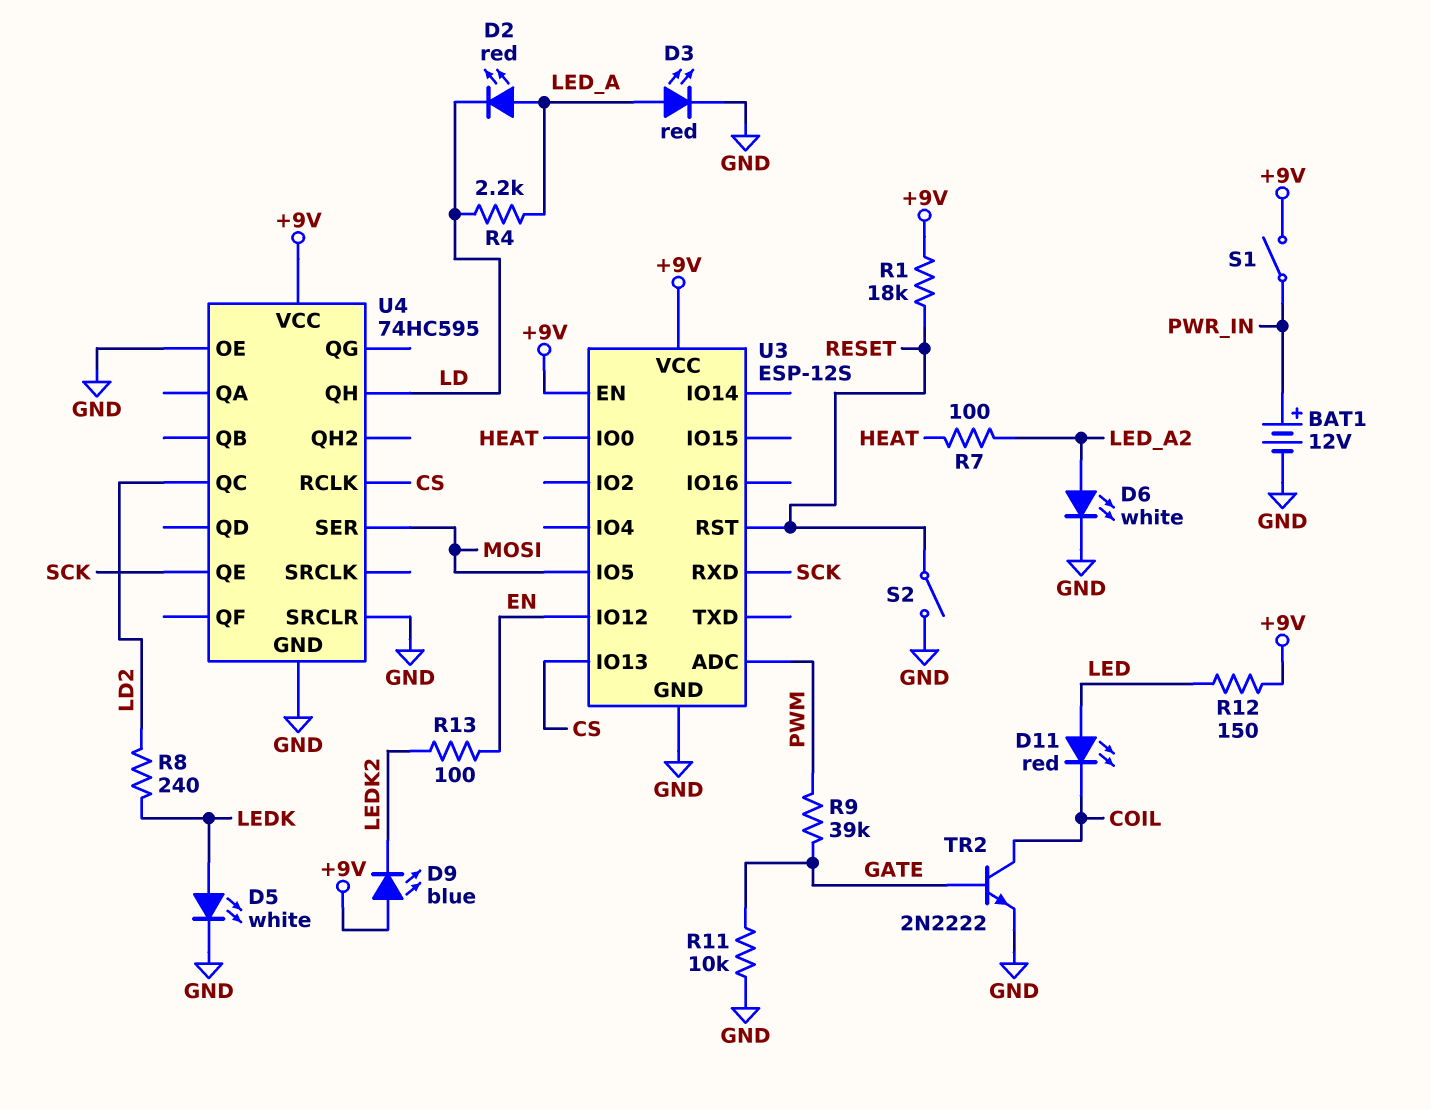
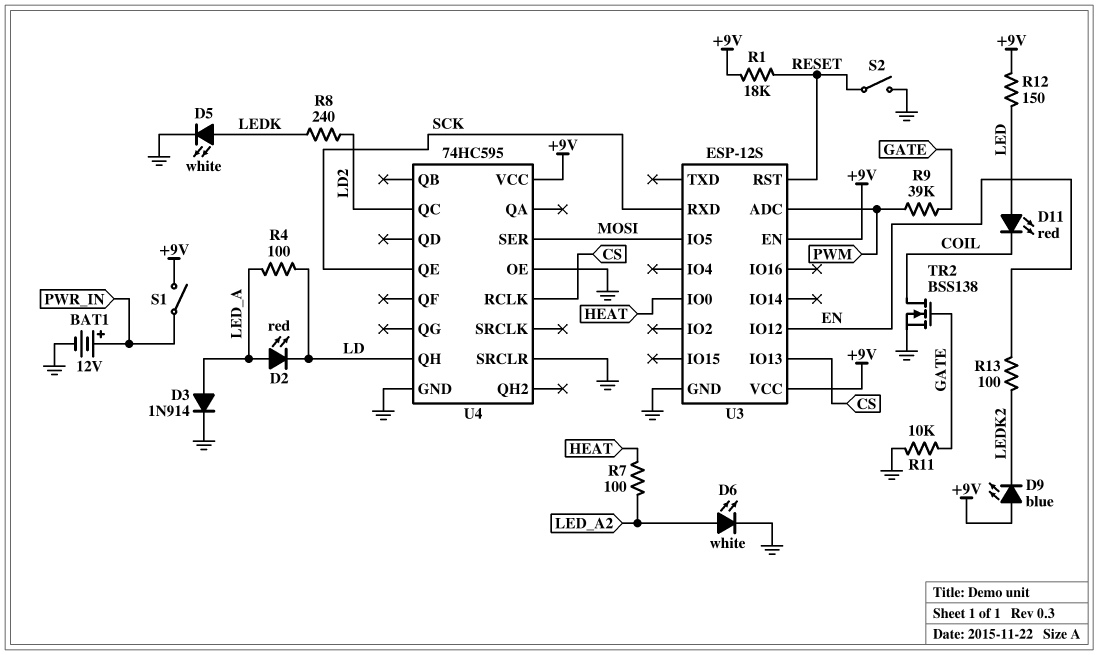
D3: LED red (A LED_A, K GND) -> diode 1N914 (A LED_A, K GND)
R4: 2.2k (LD, LED_A) -> 100 (LD, LED_A)
TR2: NPN 2N2222 (B GATE, C COIL, E GND) -> NMOS BSS138 (G GATE, D COIL, S GND)

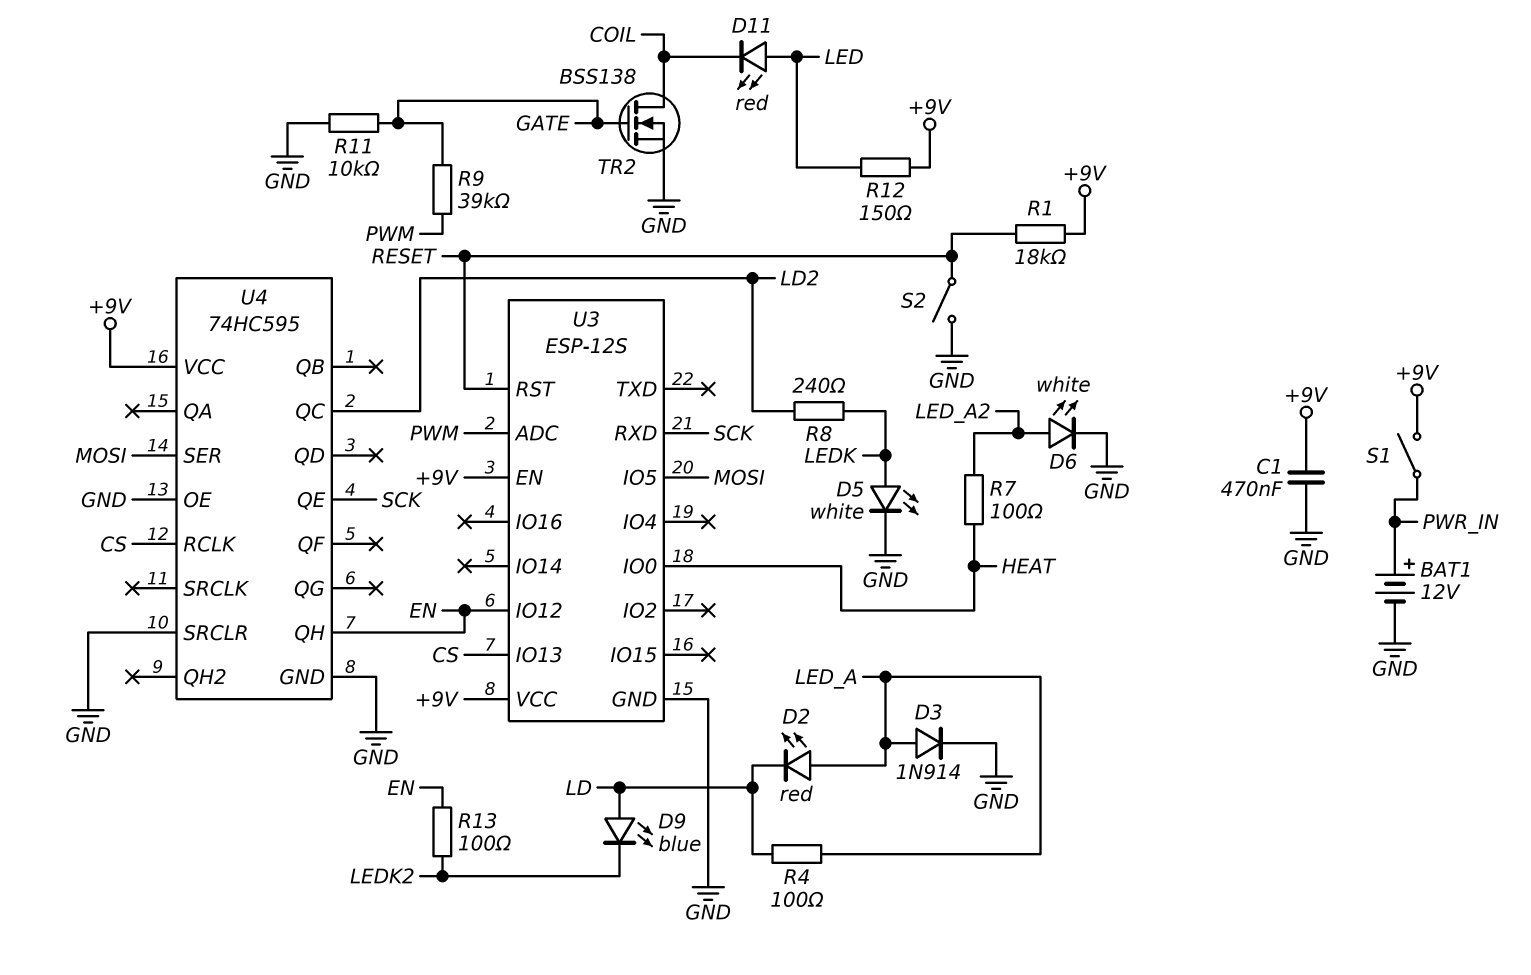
C1: none -> 470nF (+9V, GND)
D9: LED blue (A +9V, K LEDK2) -> LED blue (A LD, K LEDK2)
U4 pin QH: LD -> EN

